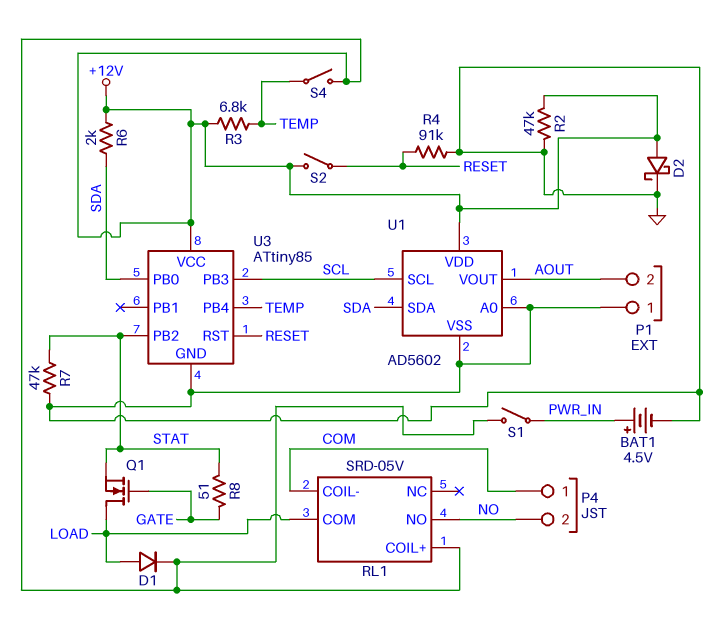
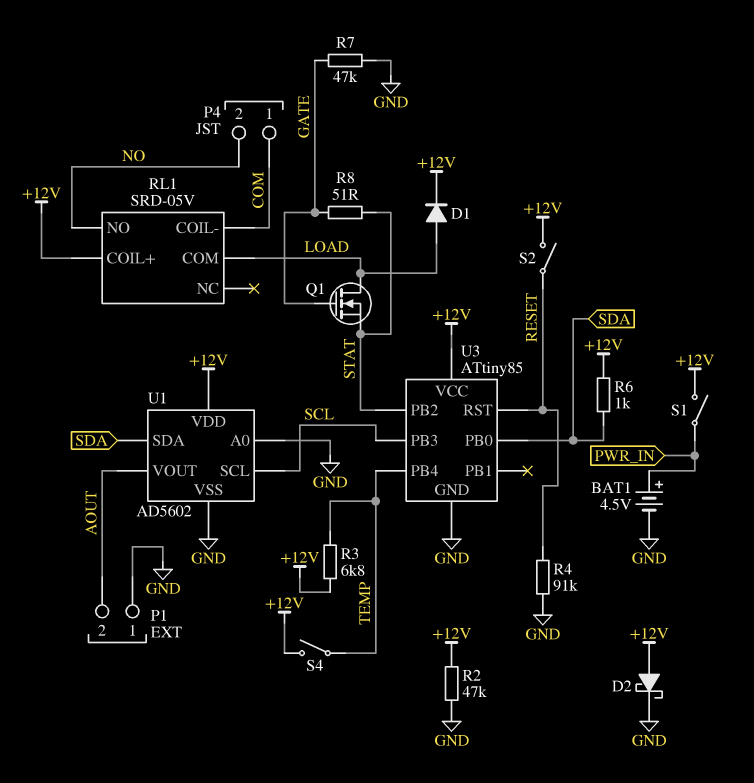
R6: 2k (+12V, SDA) -> 1k (+12V, SDA)
R7: 47k (GND, STAT) -> 47k (GATE, GND)

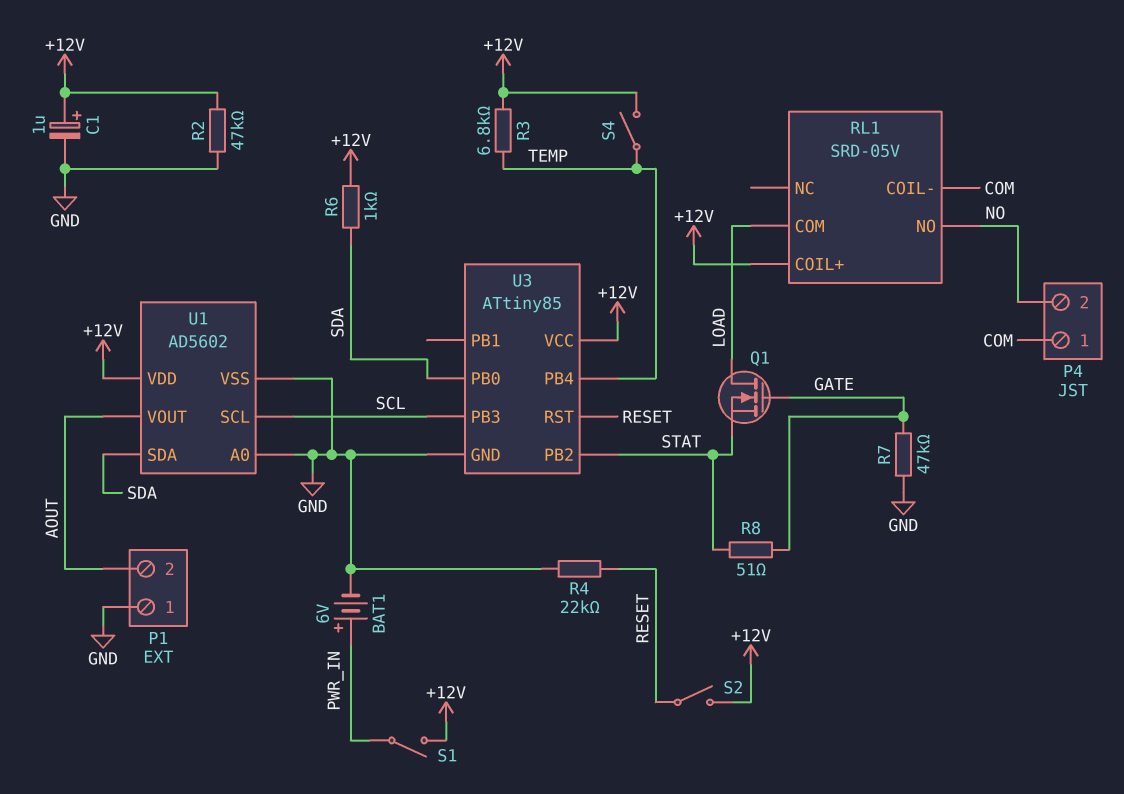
BAT1: 4.5V (plus PWR_IN, minus GND) -> 6V (plus PWR_IN, minus GND)
C1: none -> 1uF (plus +12V, minus GND)
D1: diode (A LOAD, K +12V) -> none
D2: schottky (A +12V, K GND) -> none
R4: 91k (GND, RESET) -> 22k (GND, RESET)

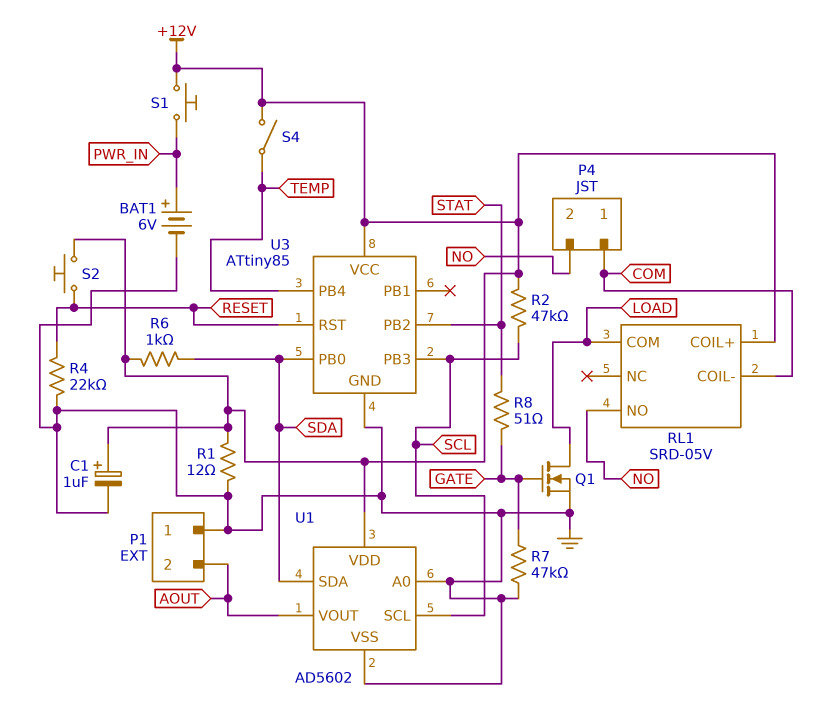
Q1: NMOS (G GATE, D LOAD, S STAT) -> NMOS (G GATE, D LOAD, S GND)
R1: none -> 12 (+12V, GND)
R2: 47k (+12V, GND) -> 47k (+12V, SCL)
R3: 6.8k (+12V, TEMP) -> none
S1: switch (+12V, PWR_IN) -> button (+12V, PWR_IN)
S2: switch (+12V, RESET) -> button (+12V, RESET)

